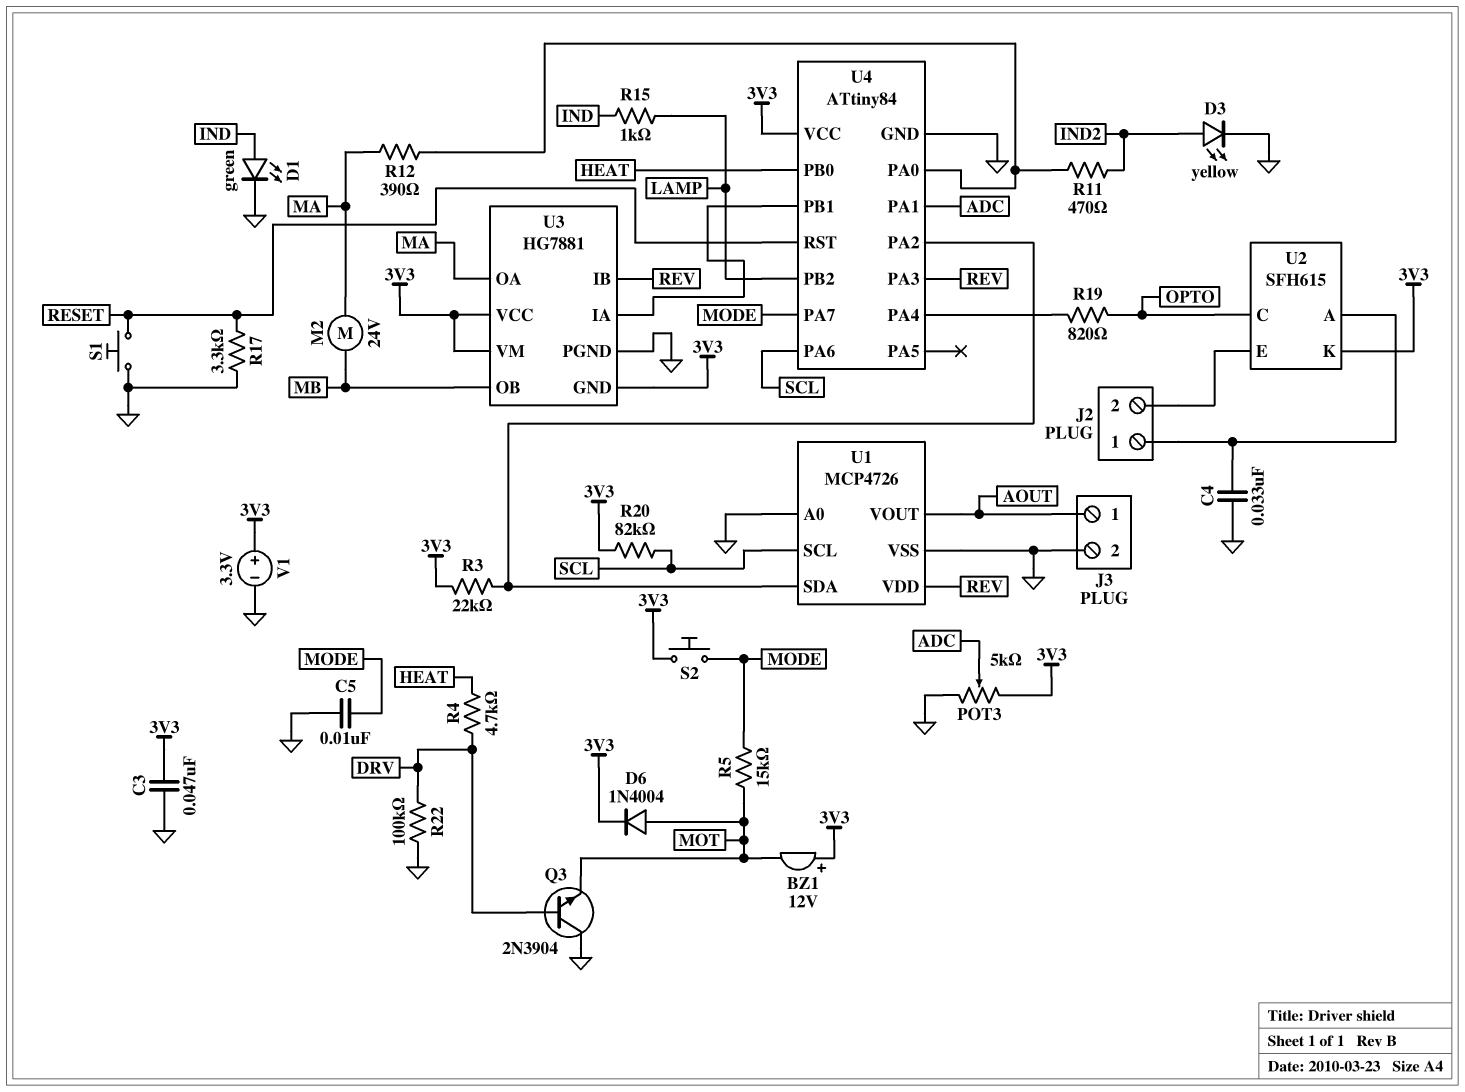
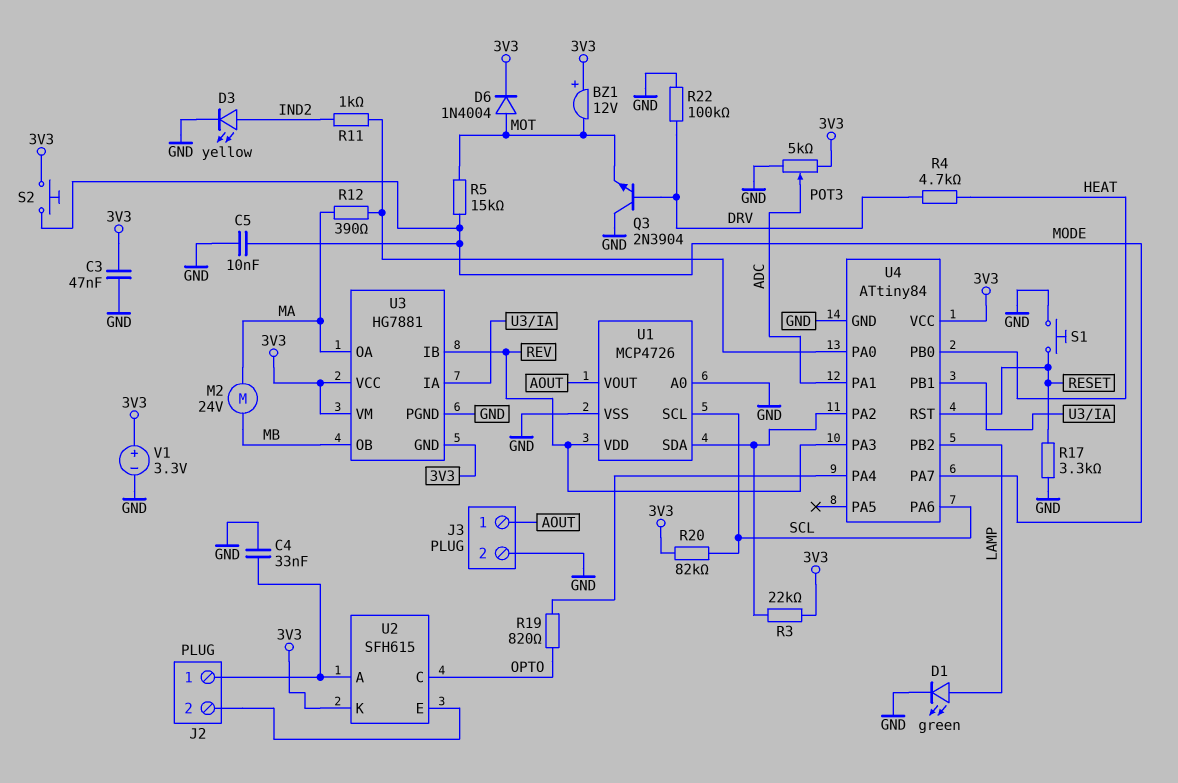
D1: LED green (A IND, K GND) -> LED green (A LAMP, K GND)
R11: 470 (IND2, U4/PA0) -> 1k (IND2, U4/PA0)
R15: 1k (IND, LAMP) -> none

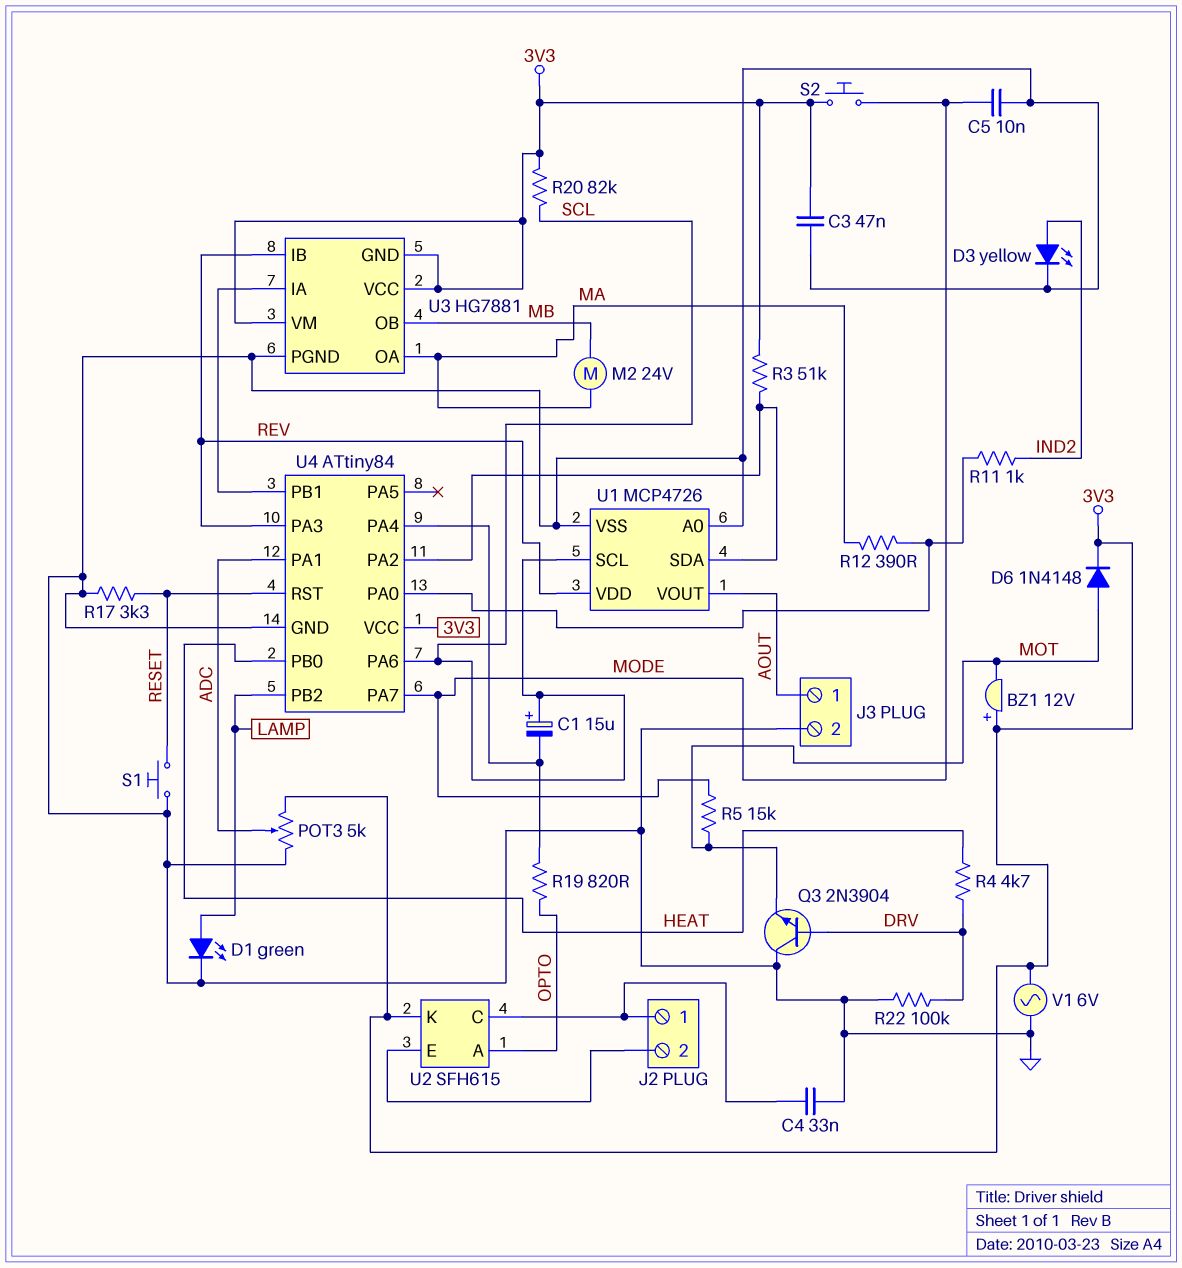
C1: none -> 15uF (plus SCL, minus U4/PA4)
D6: diode 1N4004 (A MOT, K 3V3) -> diode 1N4148 (A MOT, K 3V3)
R3: 22k (3V3, U1/SDA) -> 51k (3V3, U1/SDA)
U2 pin A: J2/1 -> OPTO
U2 pin C: OPTO -> J2/1
V1: 3.3V (plus 3V3, minus GND) -> AC 6V (3V3, GND)

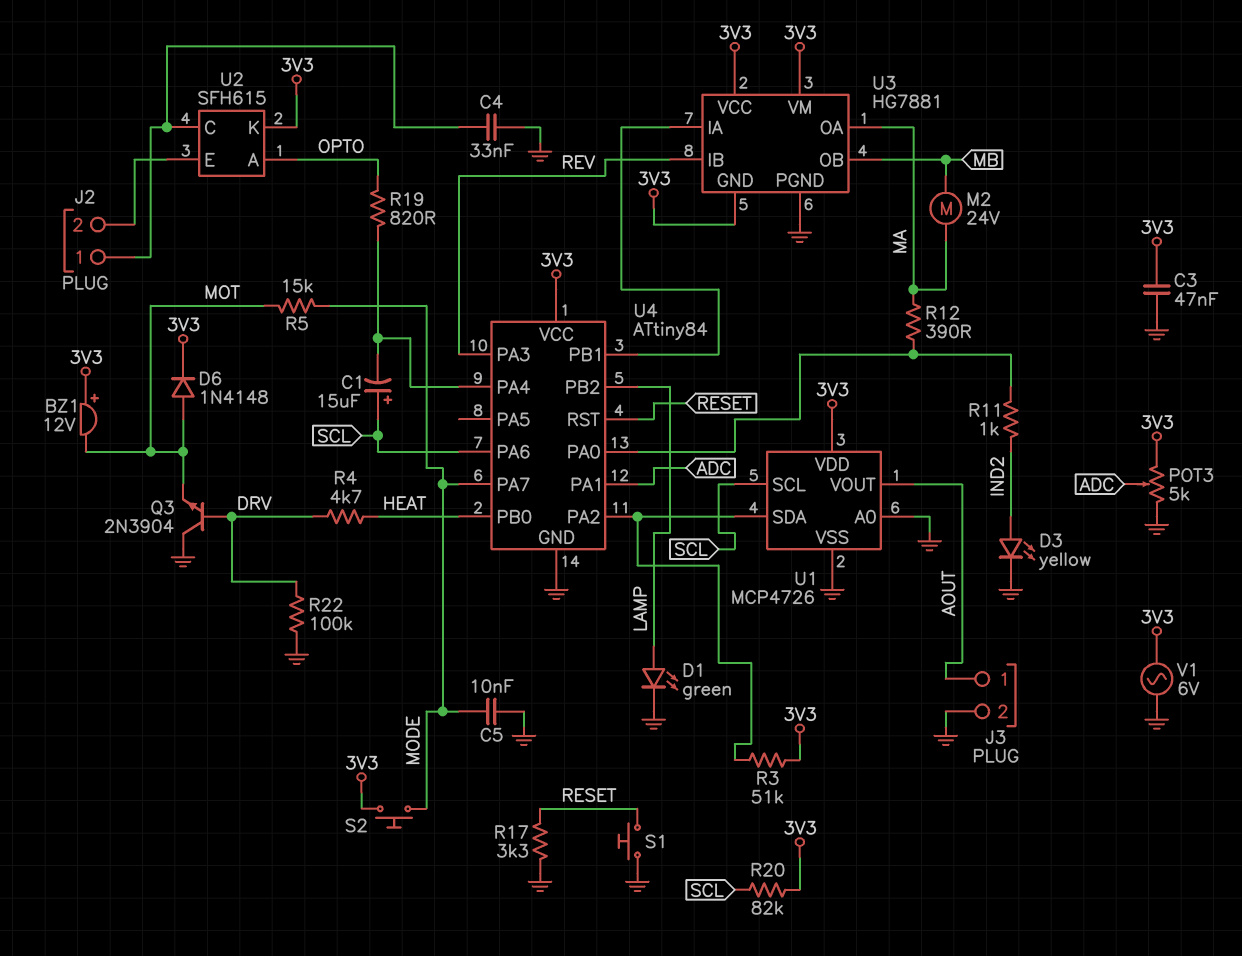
U1 pin VDD: REV -> 3V3

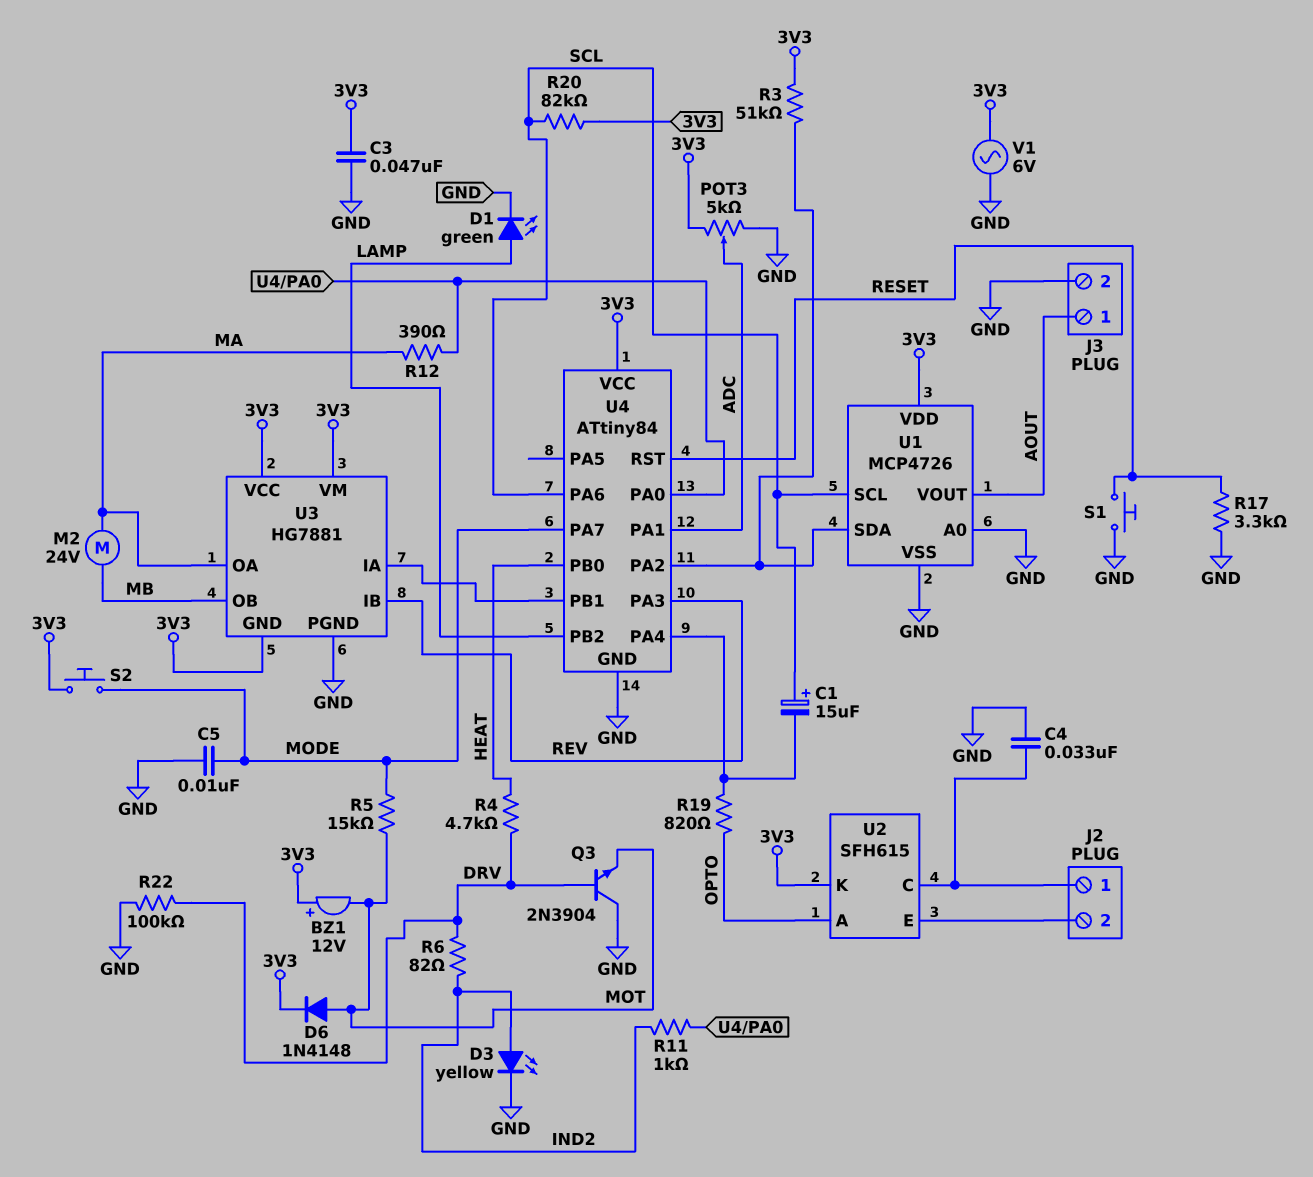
R6: none -> 82 (DRV, IND2)

